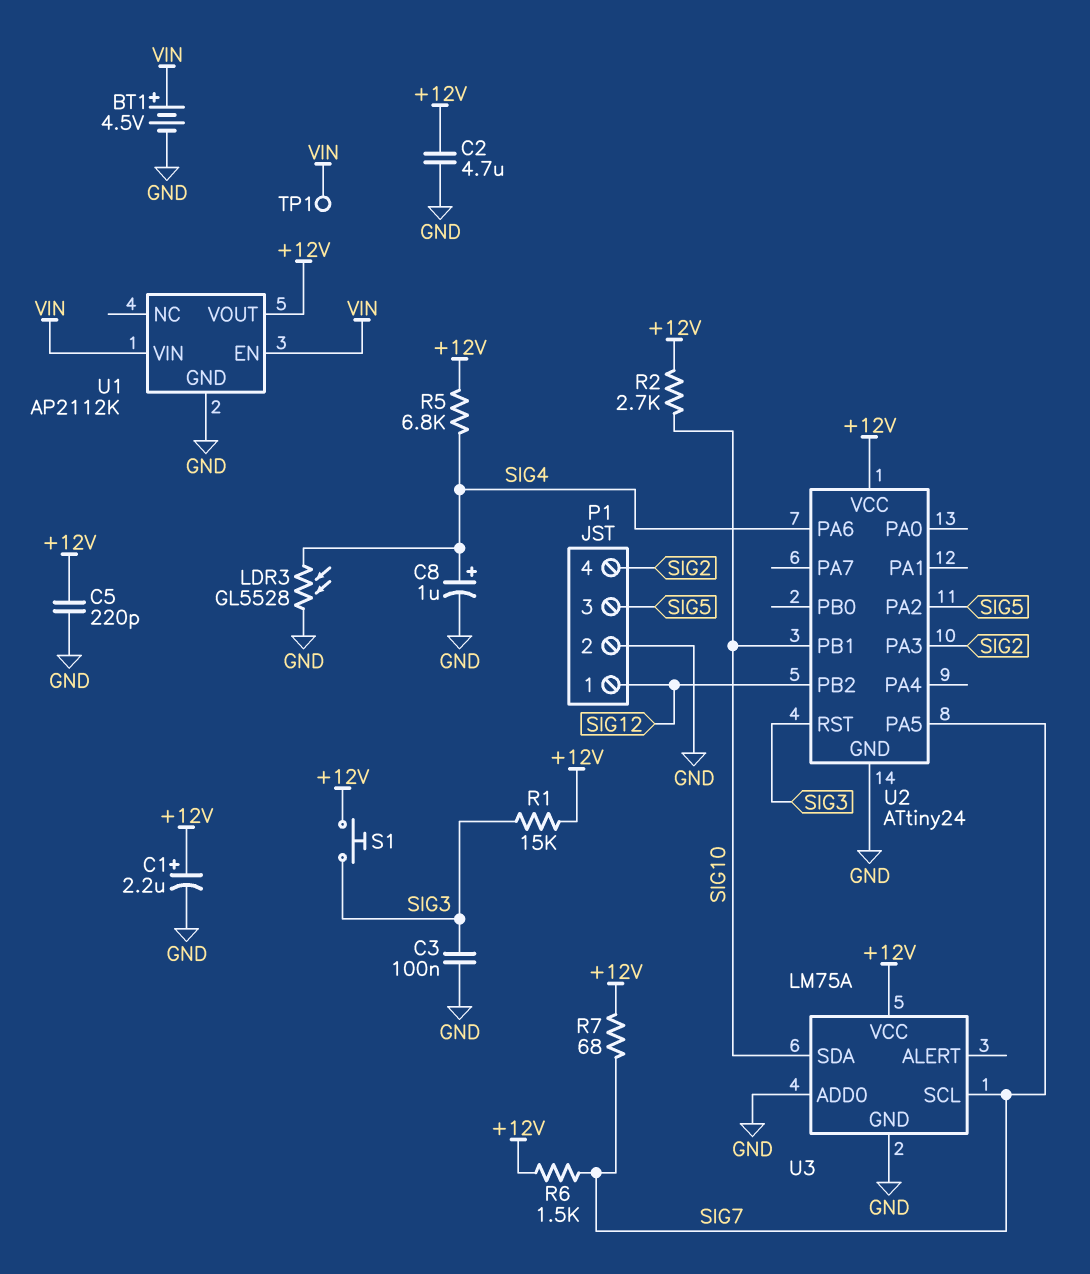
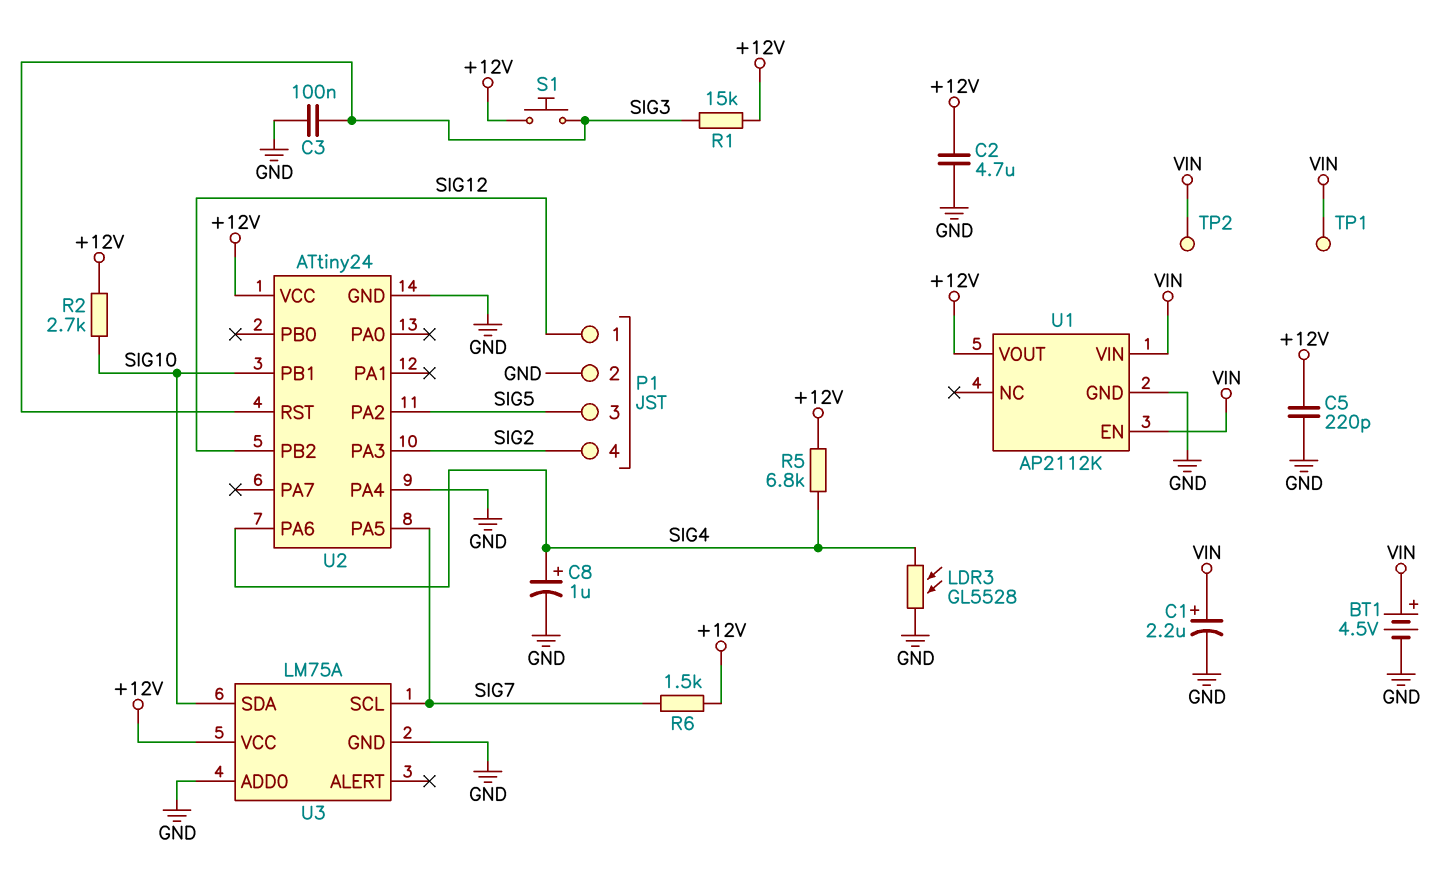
C1: 2.2uF (plus +12V, minus GND) -> 2.2uF (plus VIN, minus GND)
R7: 68 (+12V, SIG7) -> none
TP2: none -> test point (VIN)
U2 pin PA4: none -> GND

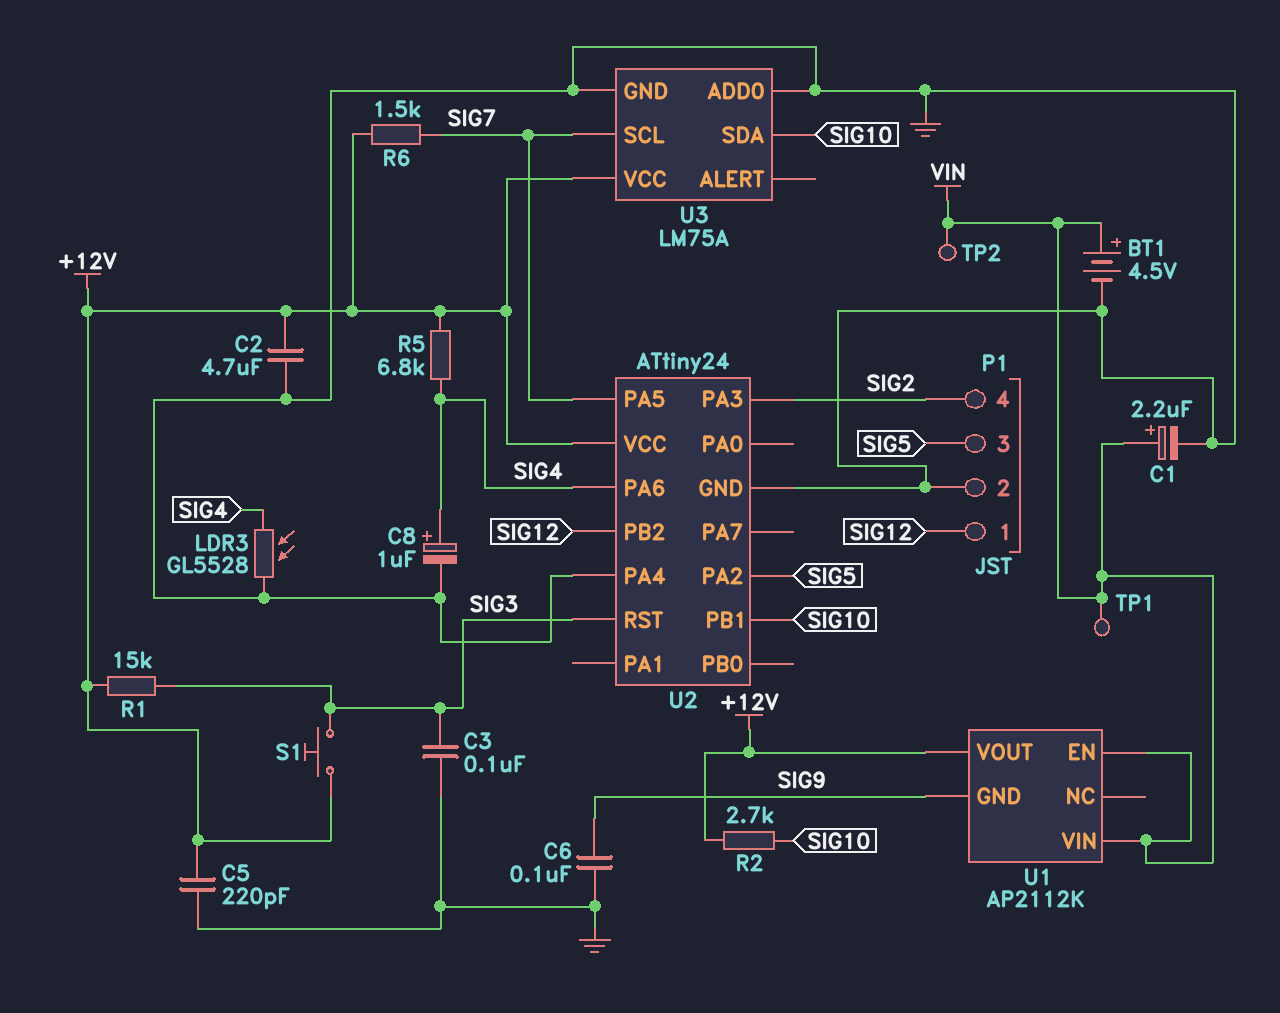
C6: none -> 100nF (GND, SIG9)
U1 pin GND: GND -> SIG9

